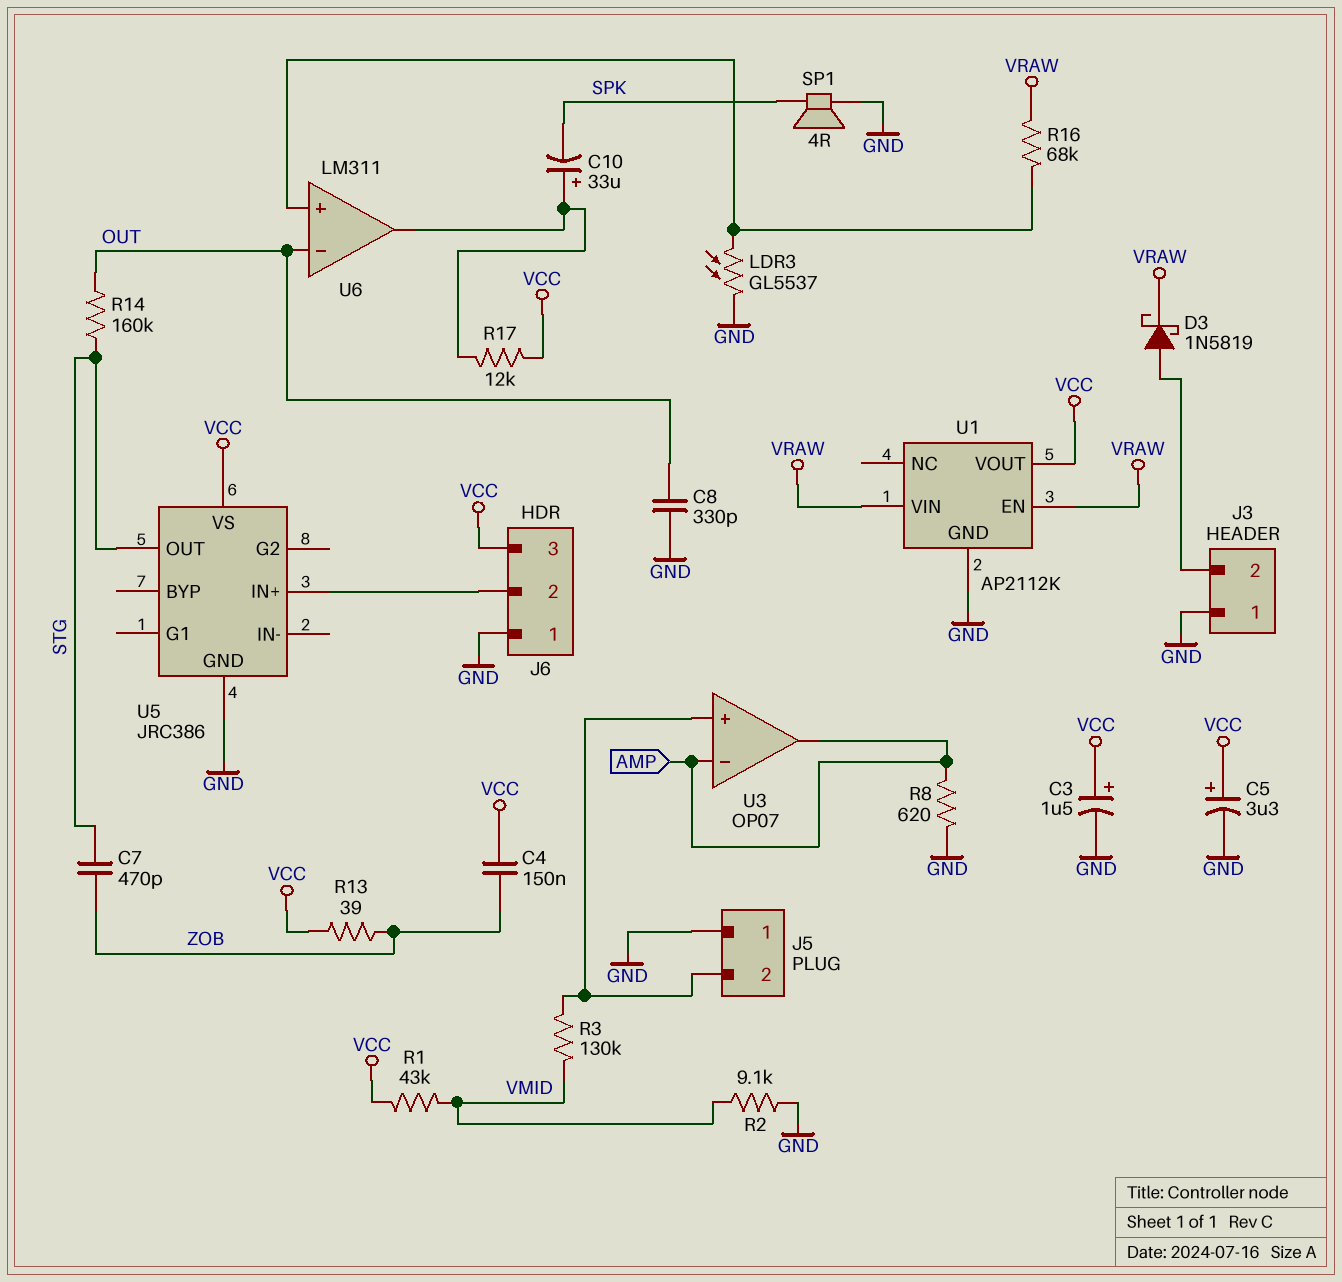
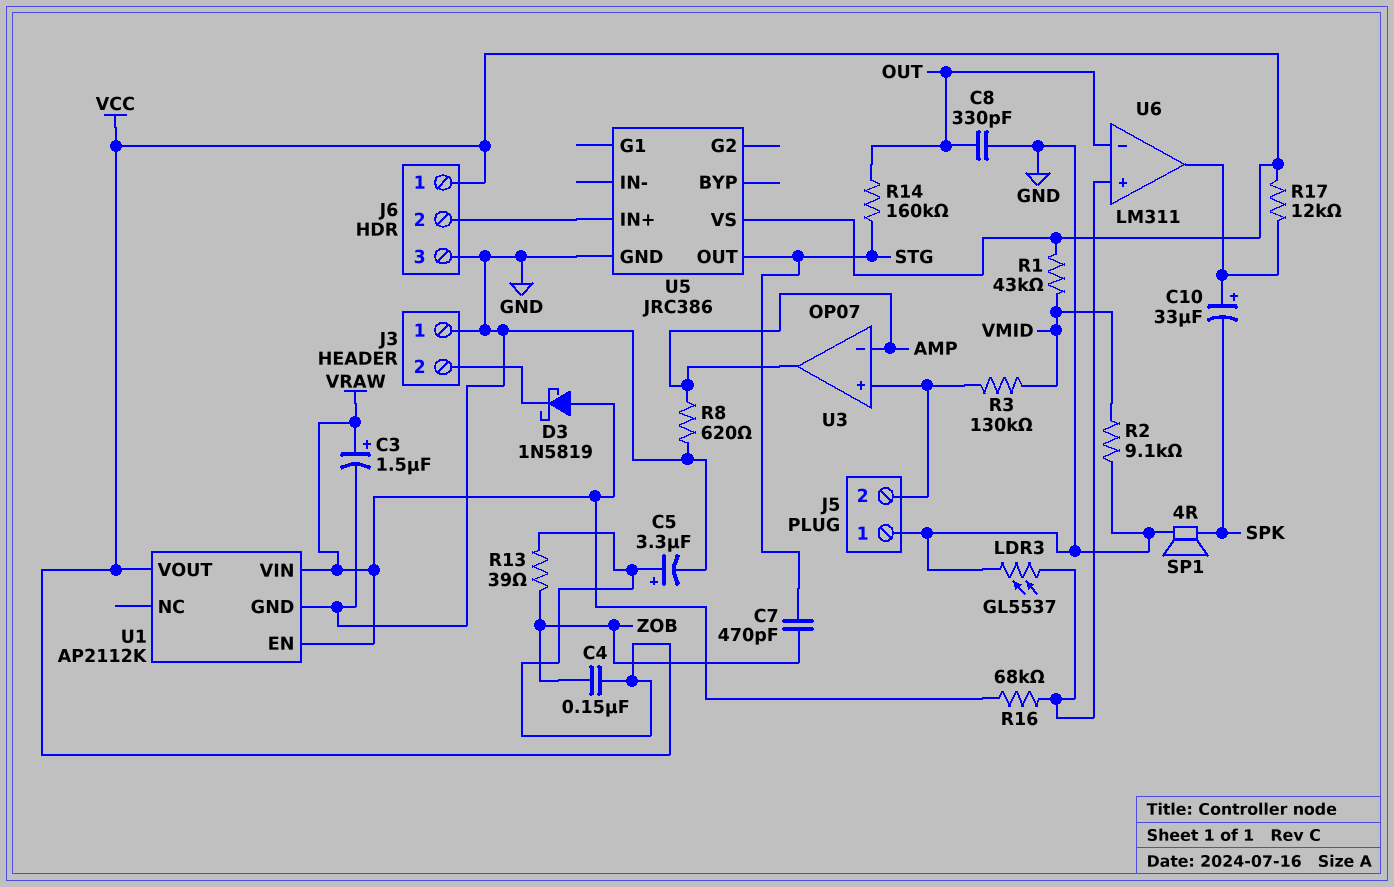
C3: 1.5uF (plus VCC, minus GND) -> 1.5uF (plus VRAW, minus GND)
D3: schottky 1N5819 (A J3/2, K VRAW) -> schottky 1N5819 (A VRAW, K J3/2)
J6 pin 1: GND -> VCC
J6 pin 3: VCC -> GND

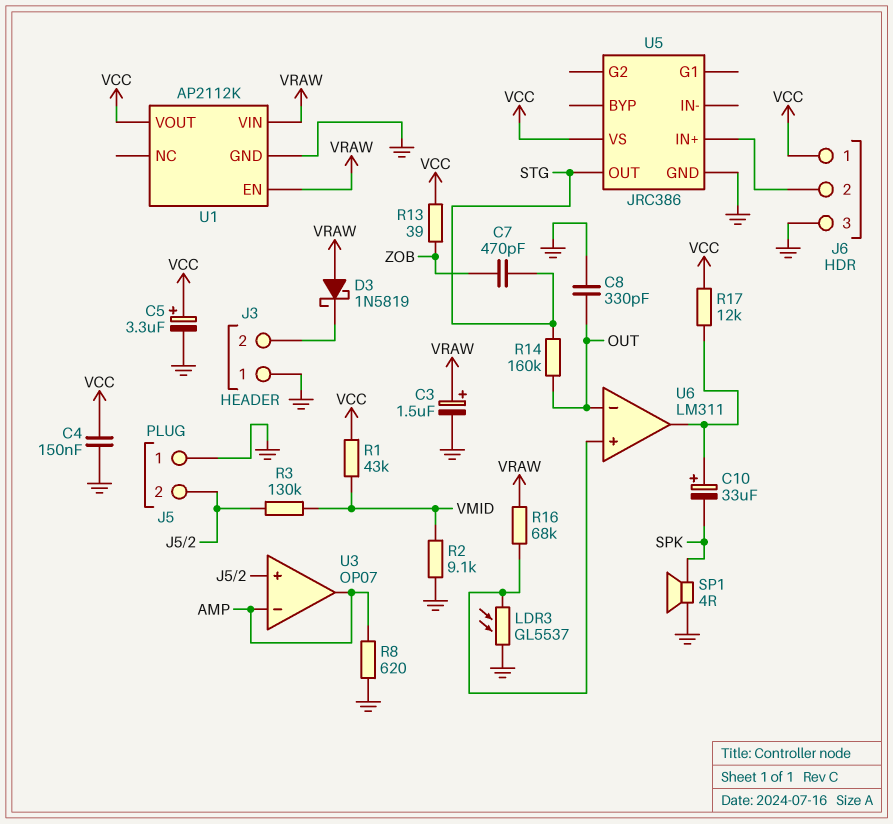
C4: 150nF (VCC, ZOB) -> 150nF (GND, VCC)

